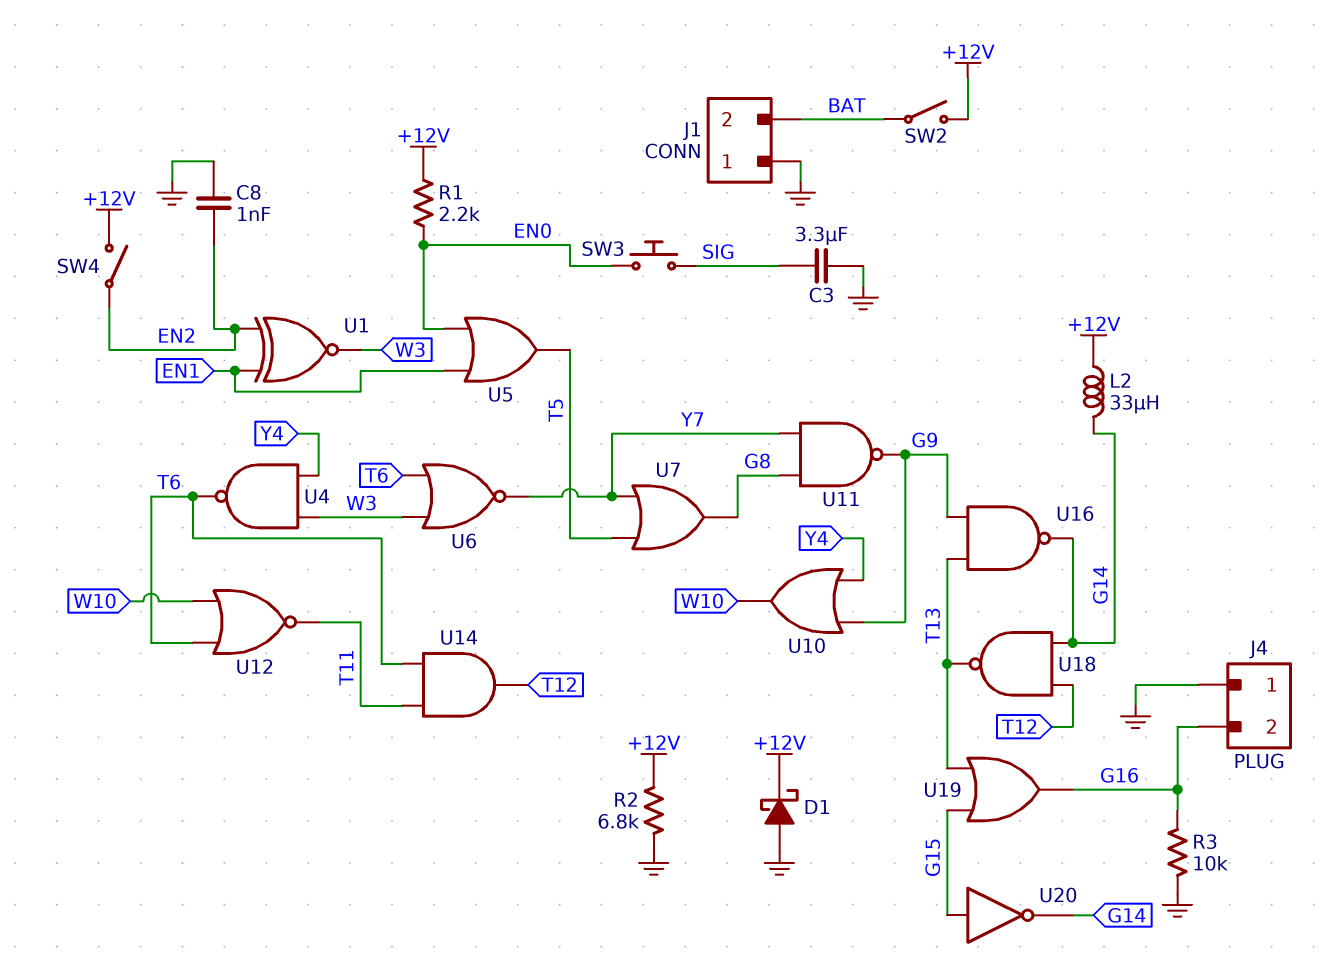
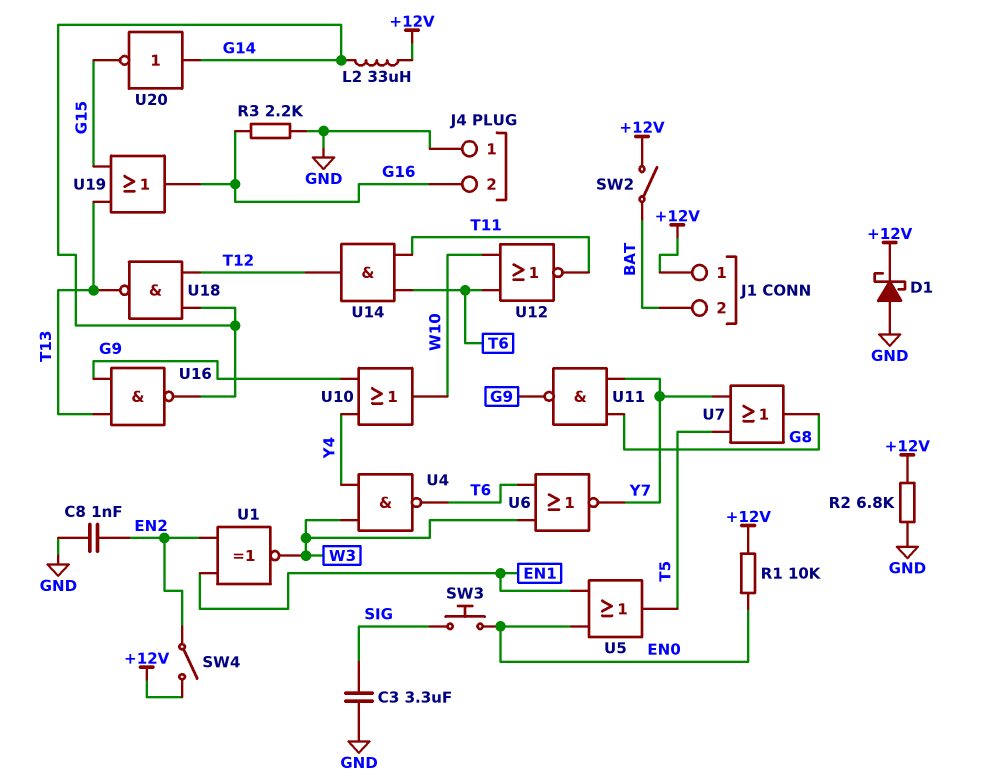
J1 pin 1: GND -> +12V
R1: 2.2k (+12V, EN0) -> 10k (+12V, EN0)
R3: 10k (G16, GND) -> 2.2k (G16, GND)
U20: NOT (in G15, out G14) -> NOT (in G14, out G15)

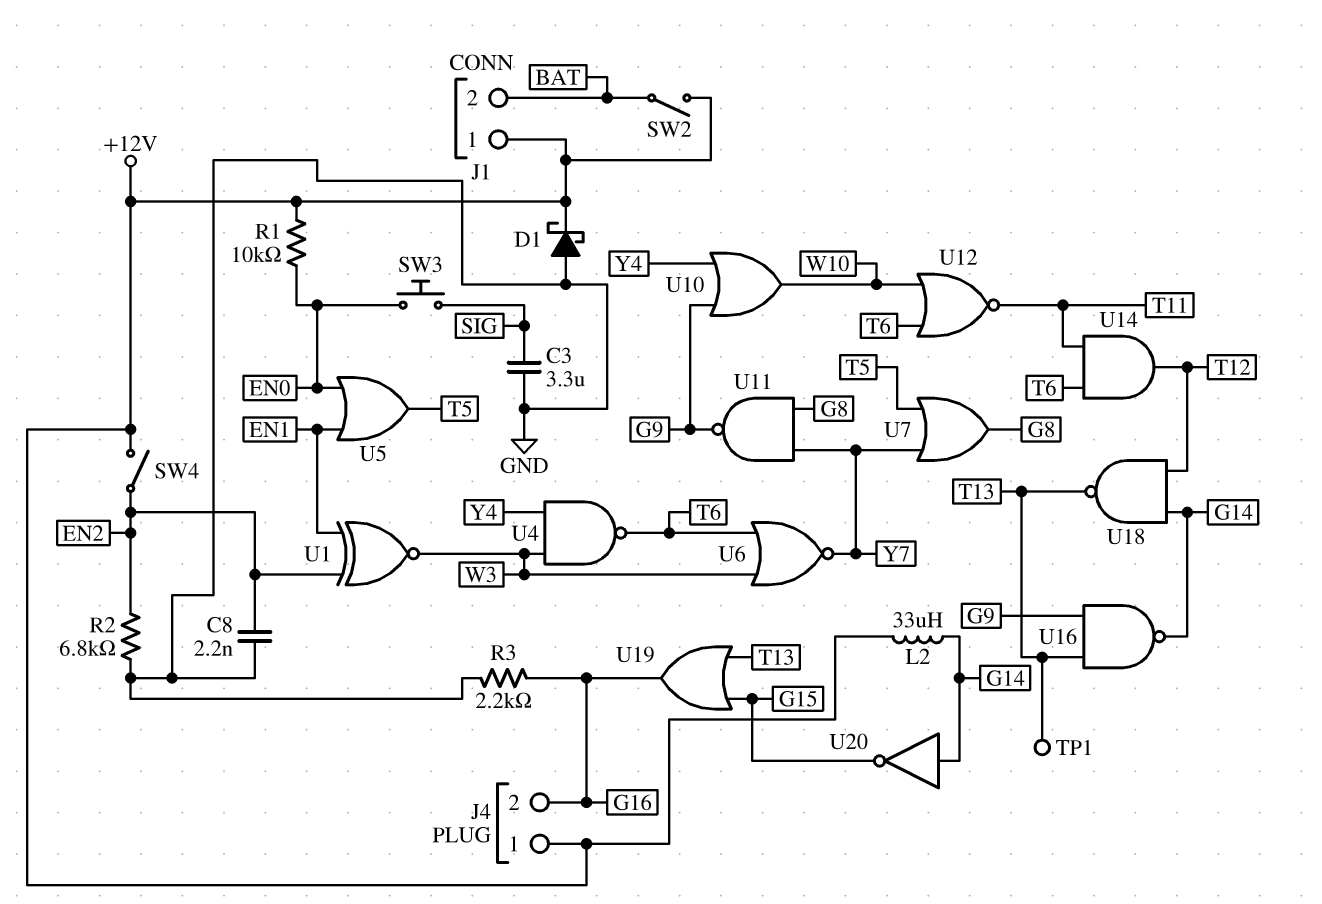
C8: 1nF (EN2, GND) -> 2.2nF (EN2, GND)
J4 pin 1: GND -> +12V
R2: 6.8k (+12V, GND) -> 6.8k (EN2, GND)
TP1: none -> test point (T13)

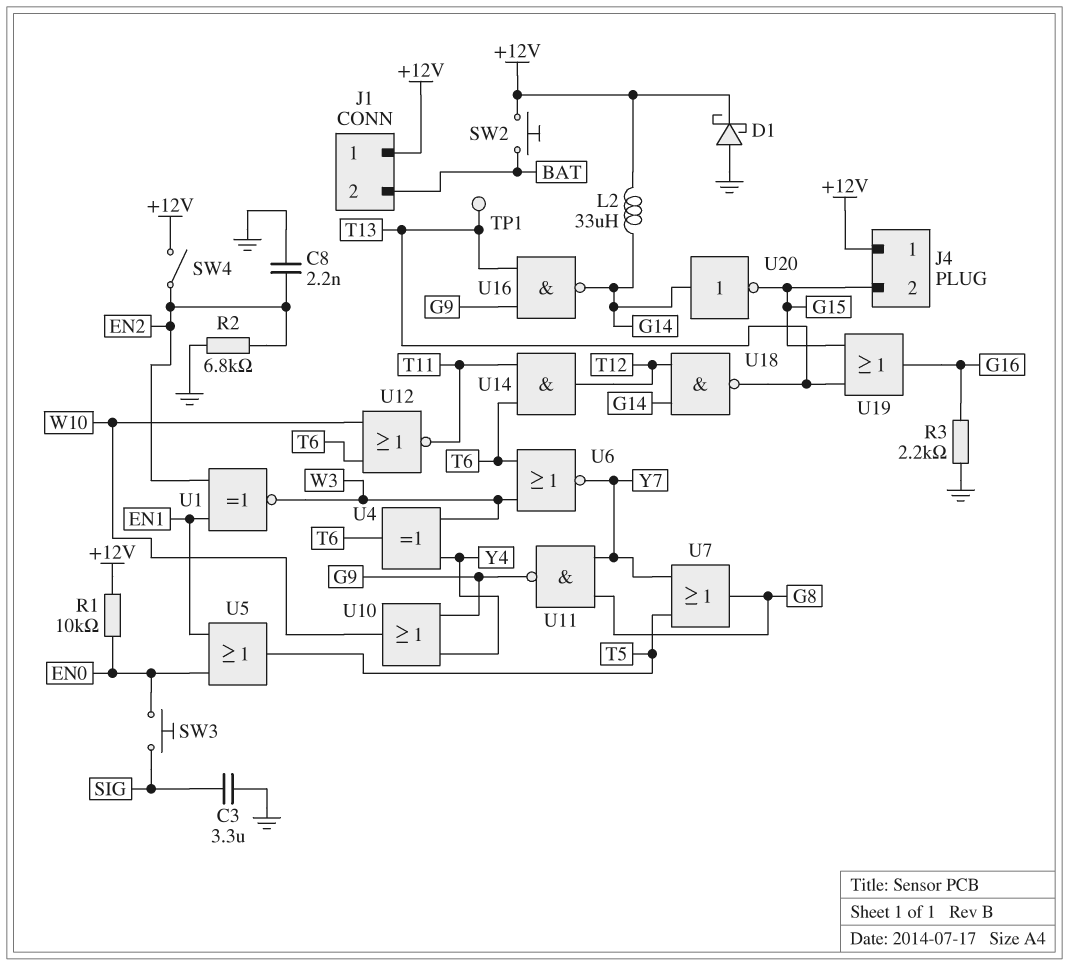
J4 pin 2: G16 -> G15
SW2: switch (+12V, BAT) -> button (+12V, BAT)
U4: NAND (in W3, in Y4, out T6) -> XOR (in W3, in Y4, out T6)

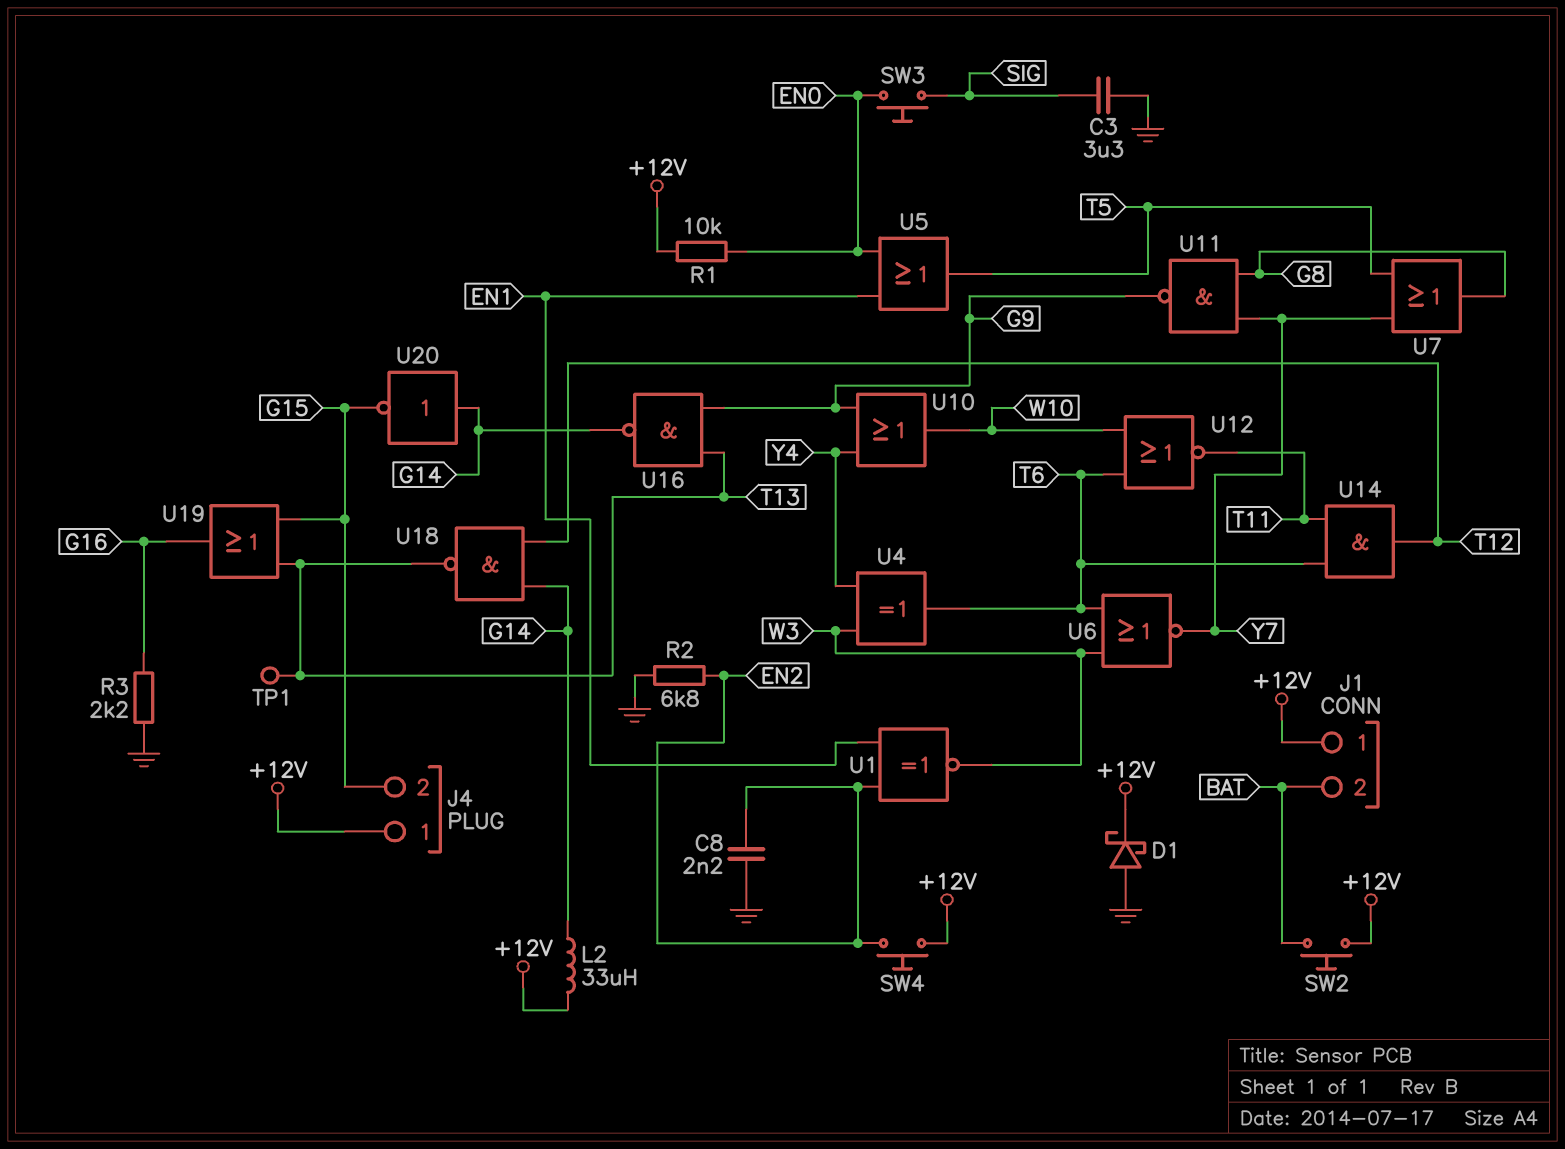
SW4: switch (+12V, EN2) -> button (+12V, EN2)

